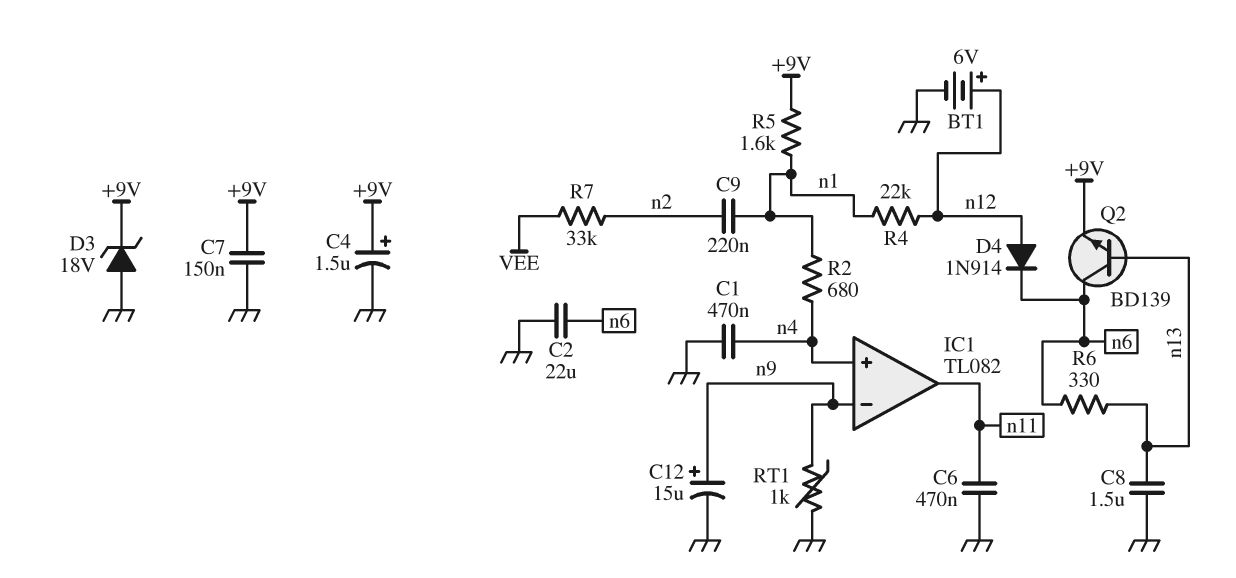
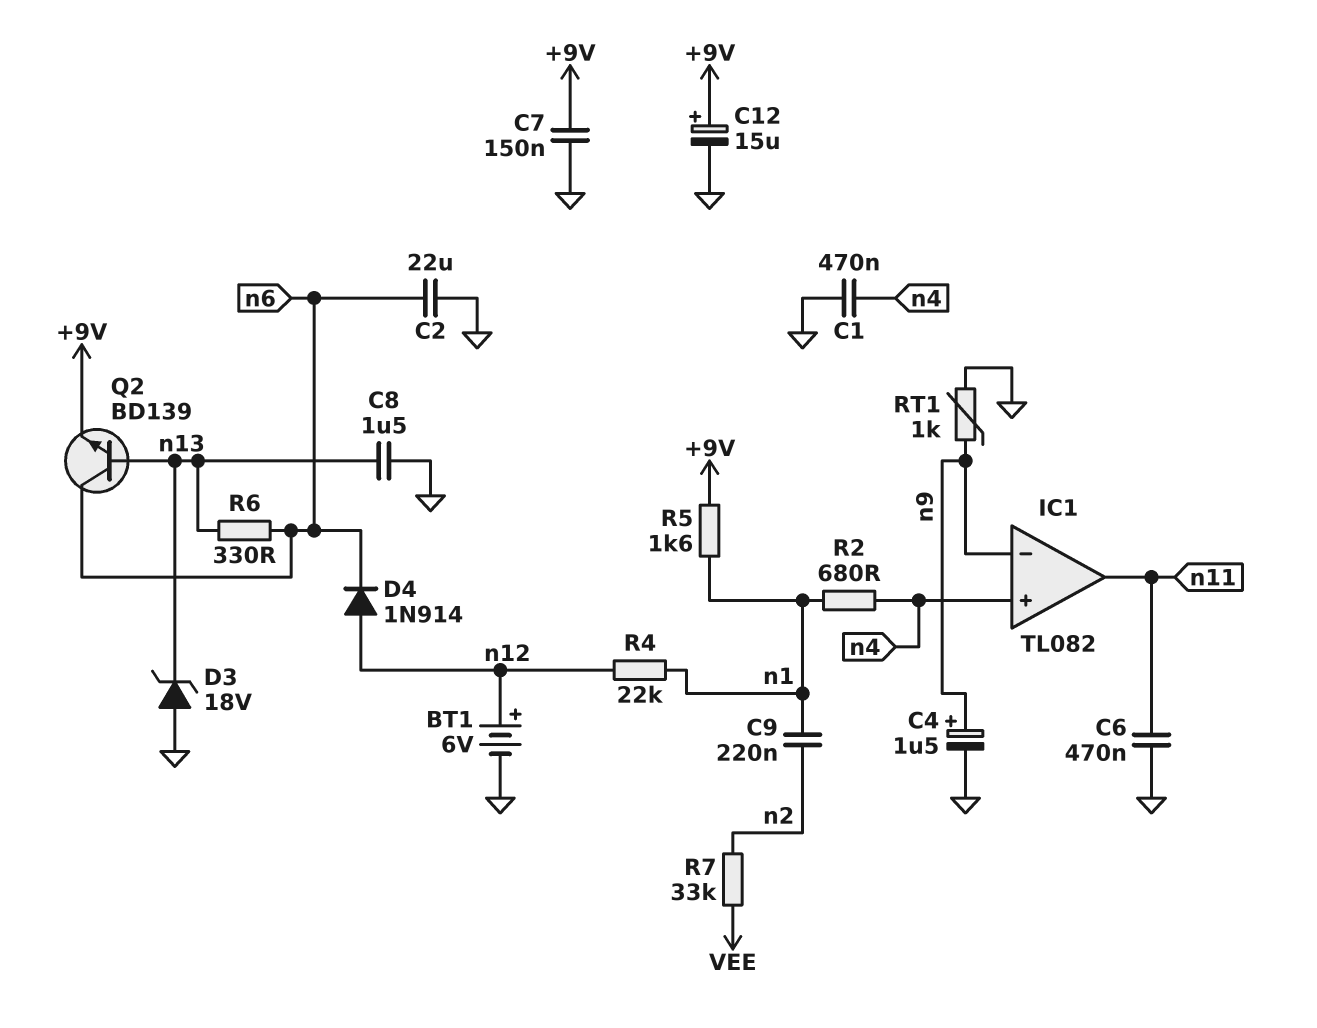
C4: 1.5uF (plus +9V, minus GND) -> 1.5uF (plus n9, minus GND)
C12: 15uF (plus n9, minus GND) -> 15uF (plus +9V, minus GND)
D3: zener 18V (A GND, K +9V) -> zener 18V (A GND, K n13)

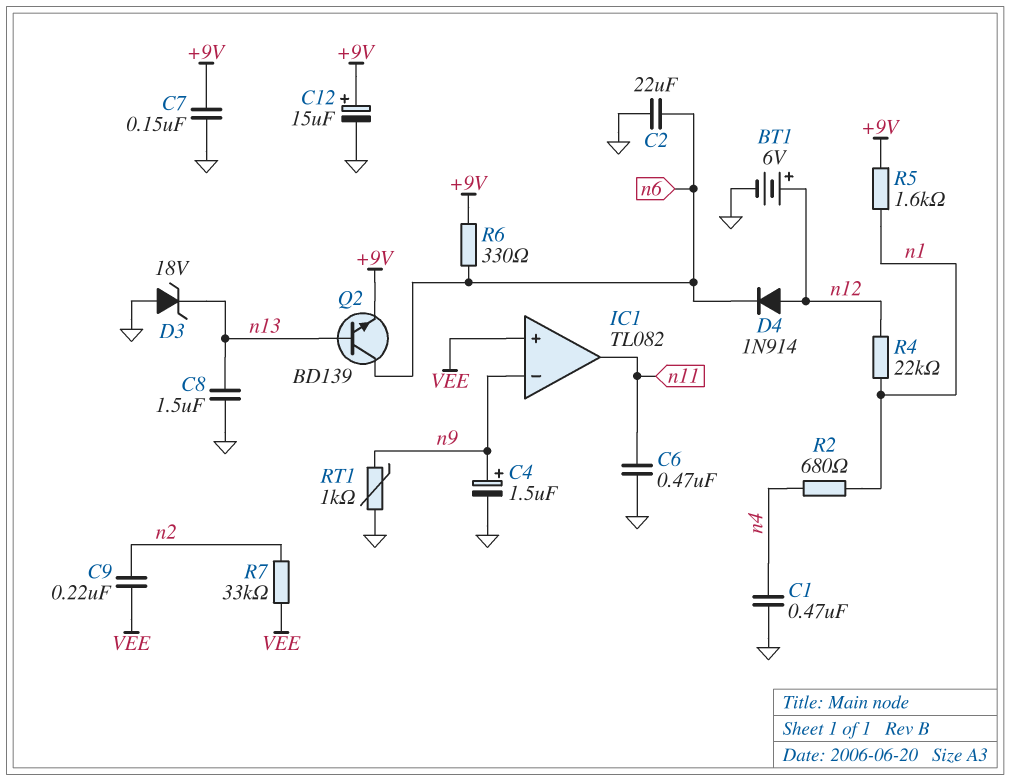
C9: 220nF (n1, n2) -> 220nF (VEE, n2)
IC1 pin in+: n4 -> VEE
R6: 330 (n6, n13) -> 330 (+9V, n6)

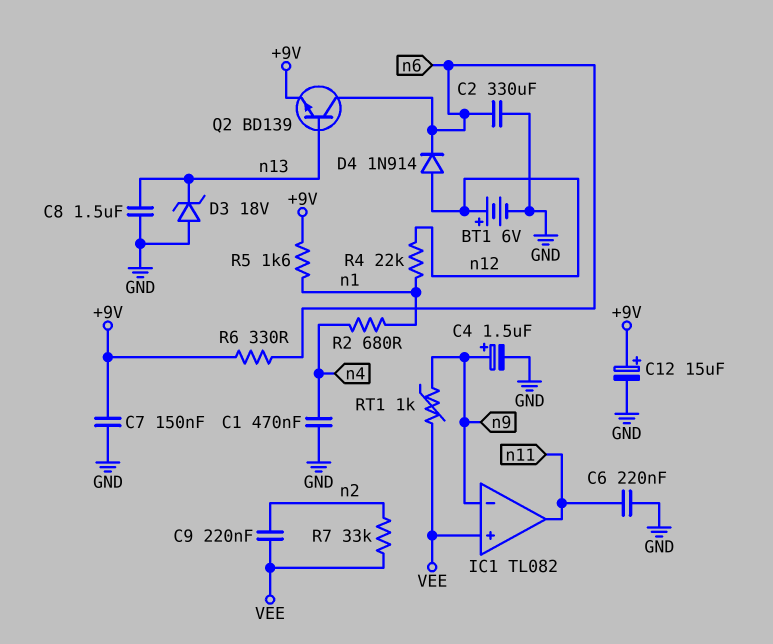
C2: 22uF (GND, n6) -> 330uF (GND, n6)
C6: 470nF (GND, n11) -> 220nF (GND, n11)
RT1: 1k (GND, n9) -> 1k (VEE, n9)

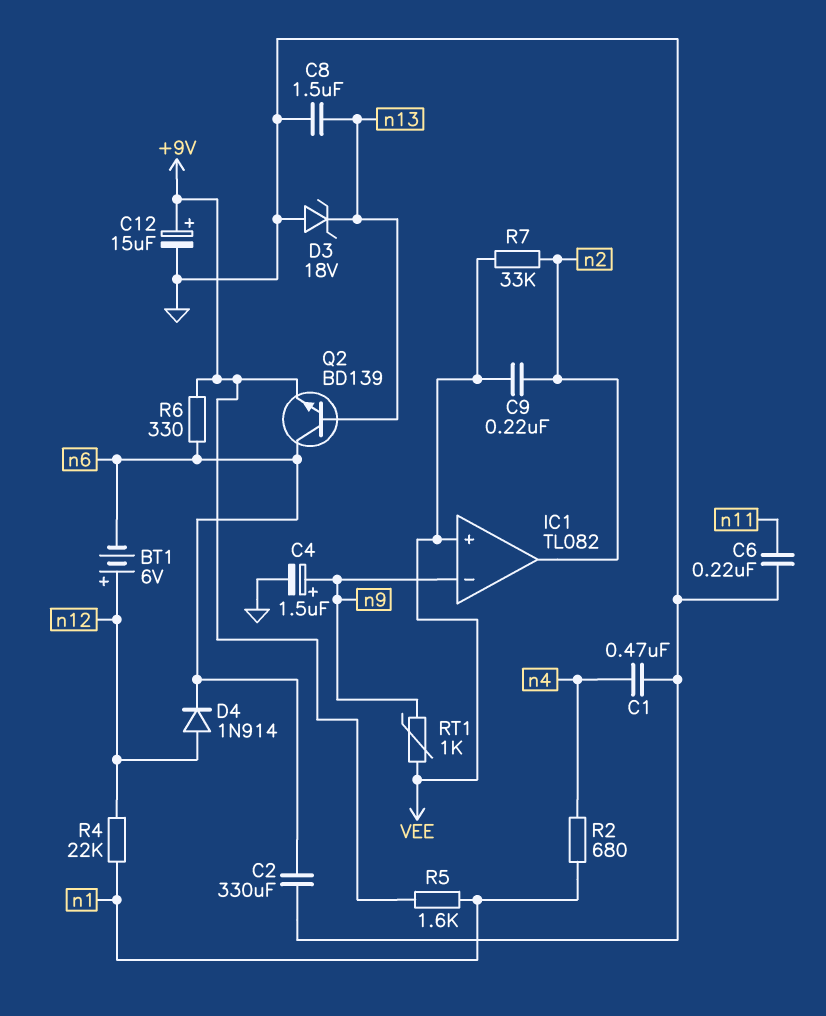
BT1: 6V (plus n12, minus GND) -> 6V (plus n12, minus n6)
C7: 150nF (+9V, GND) -> none
IC1 pin out: n11 -> n2

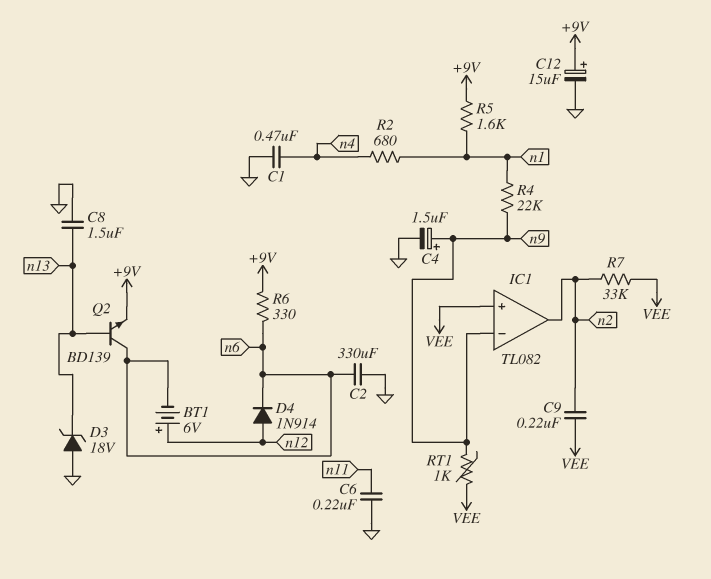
R4: 22k (n1, n12) -> 22k (n1, n9)

